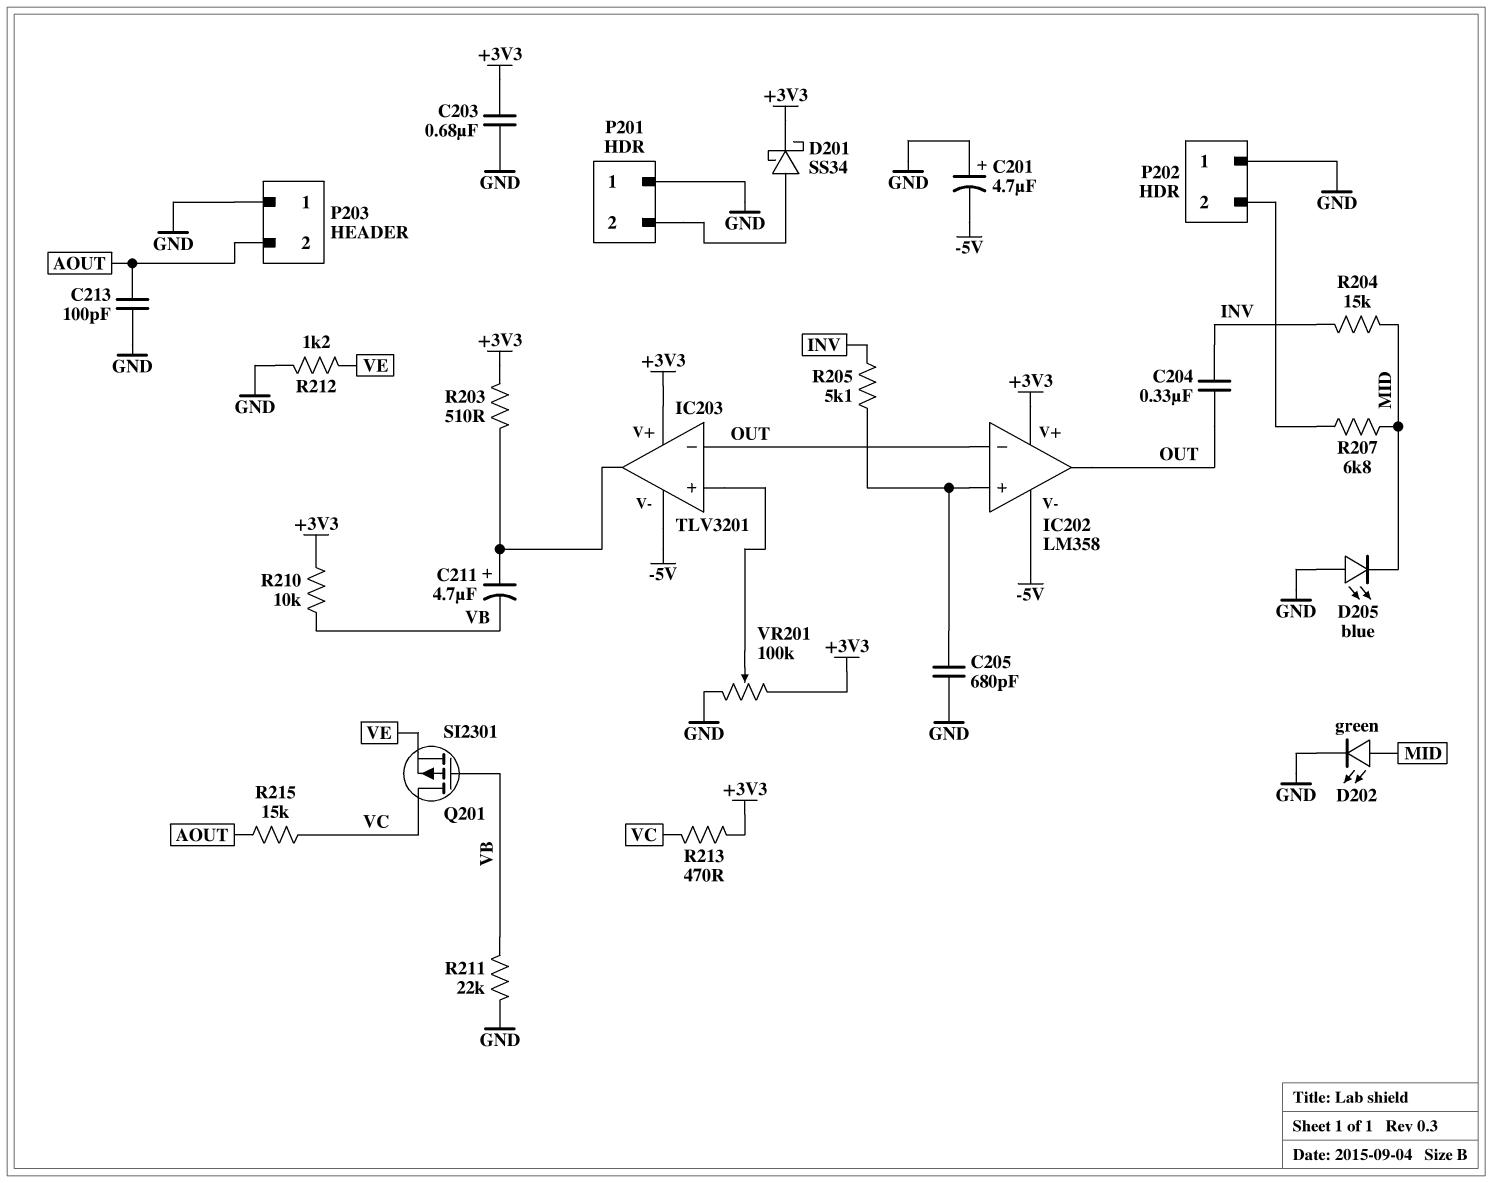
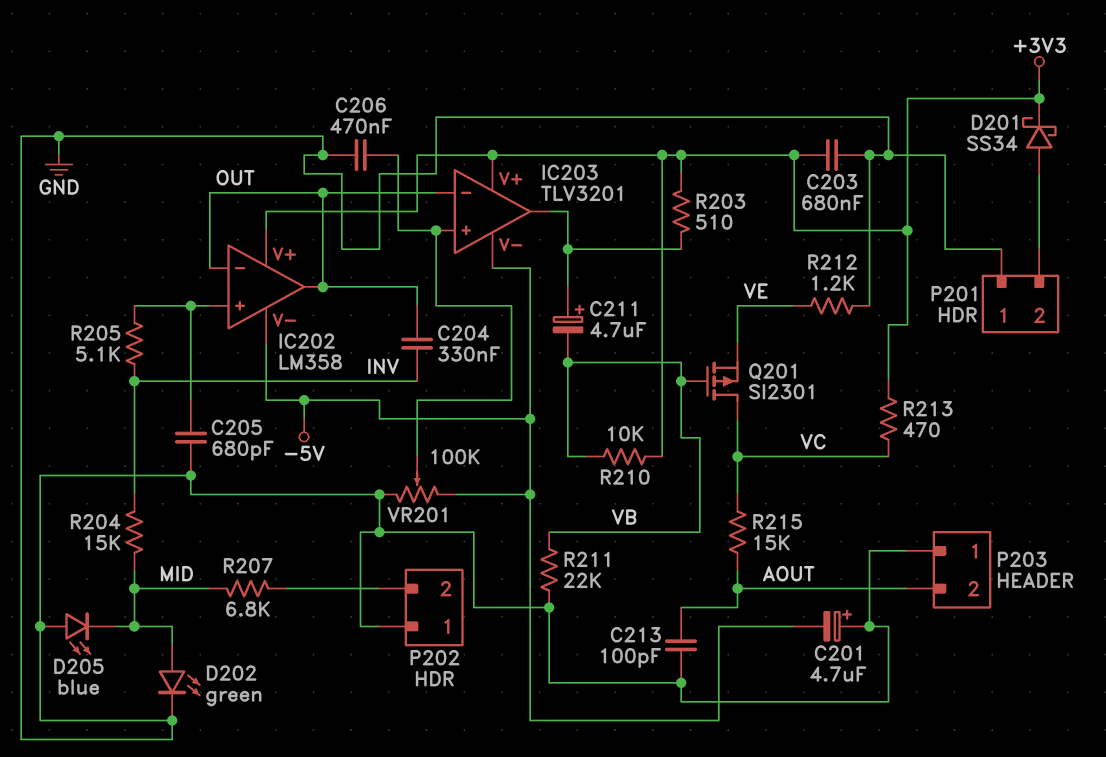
C206: none -> 470nF (GND, IC203/in+)
VR201: 100k (+3V3, GND, wiper IC203/in+) -> 100k (-5V, GND, wiper IC203/in+)

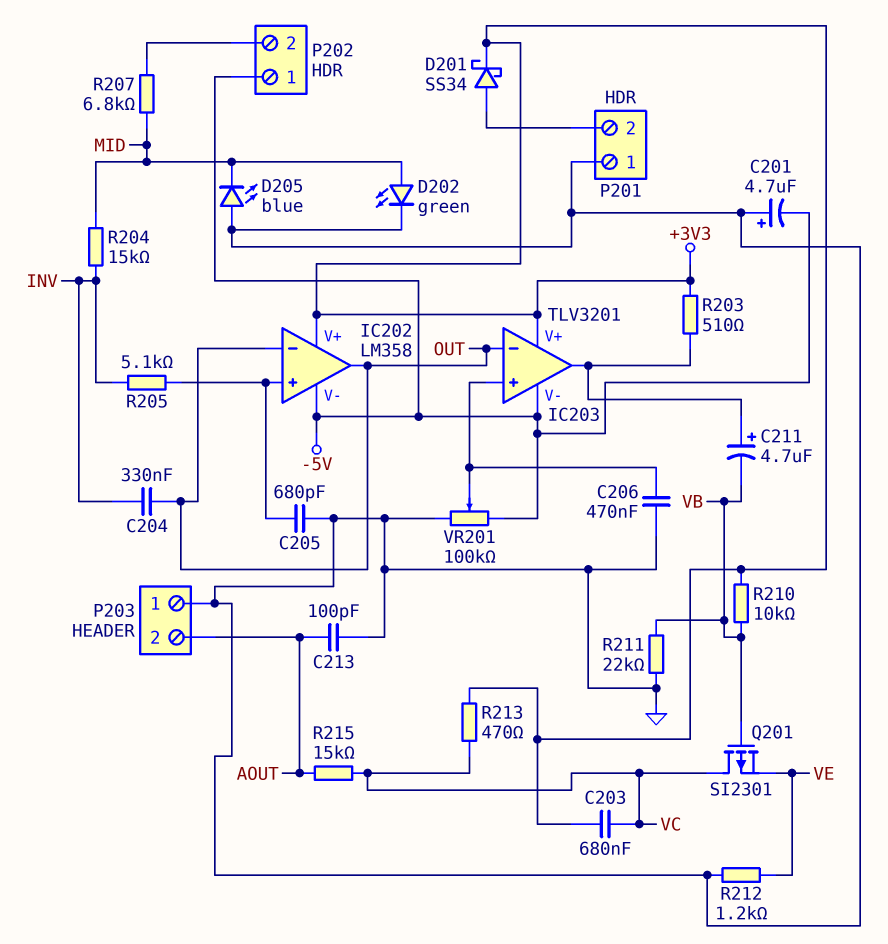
C203: 680nF (+3V3, GND) -> 680nF (+3V3, VC)
P202 pin 1: GND -> -5V

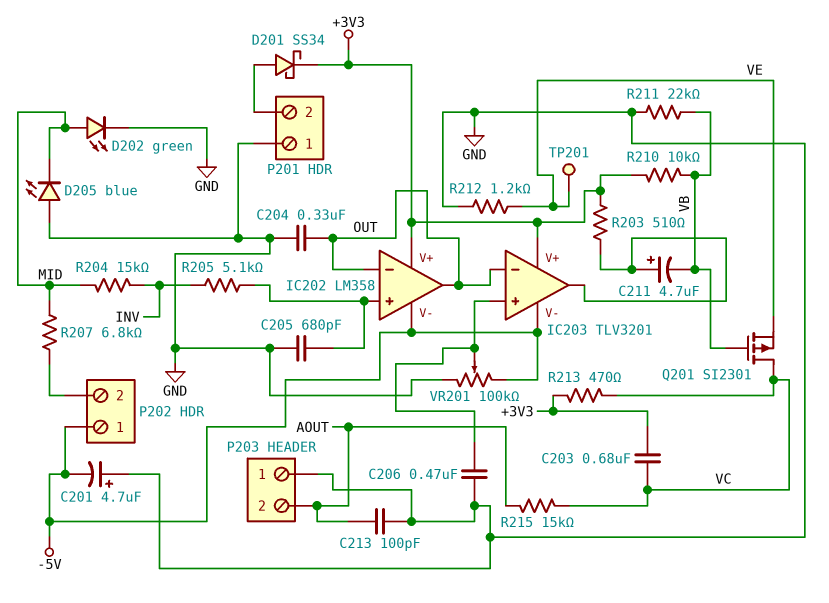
C204: 330nF (INV, OUT) -> 330nF (GND, OUT)
TP201: none -> test point (VE)

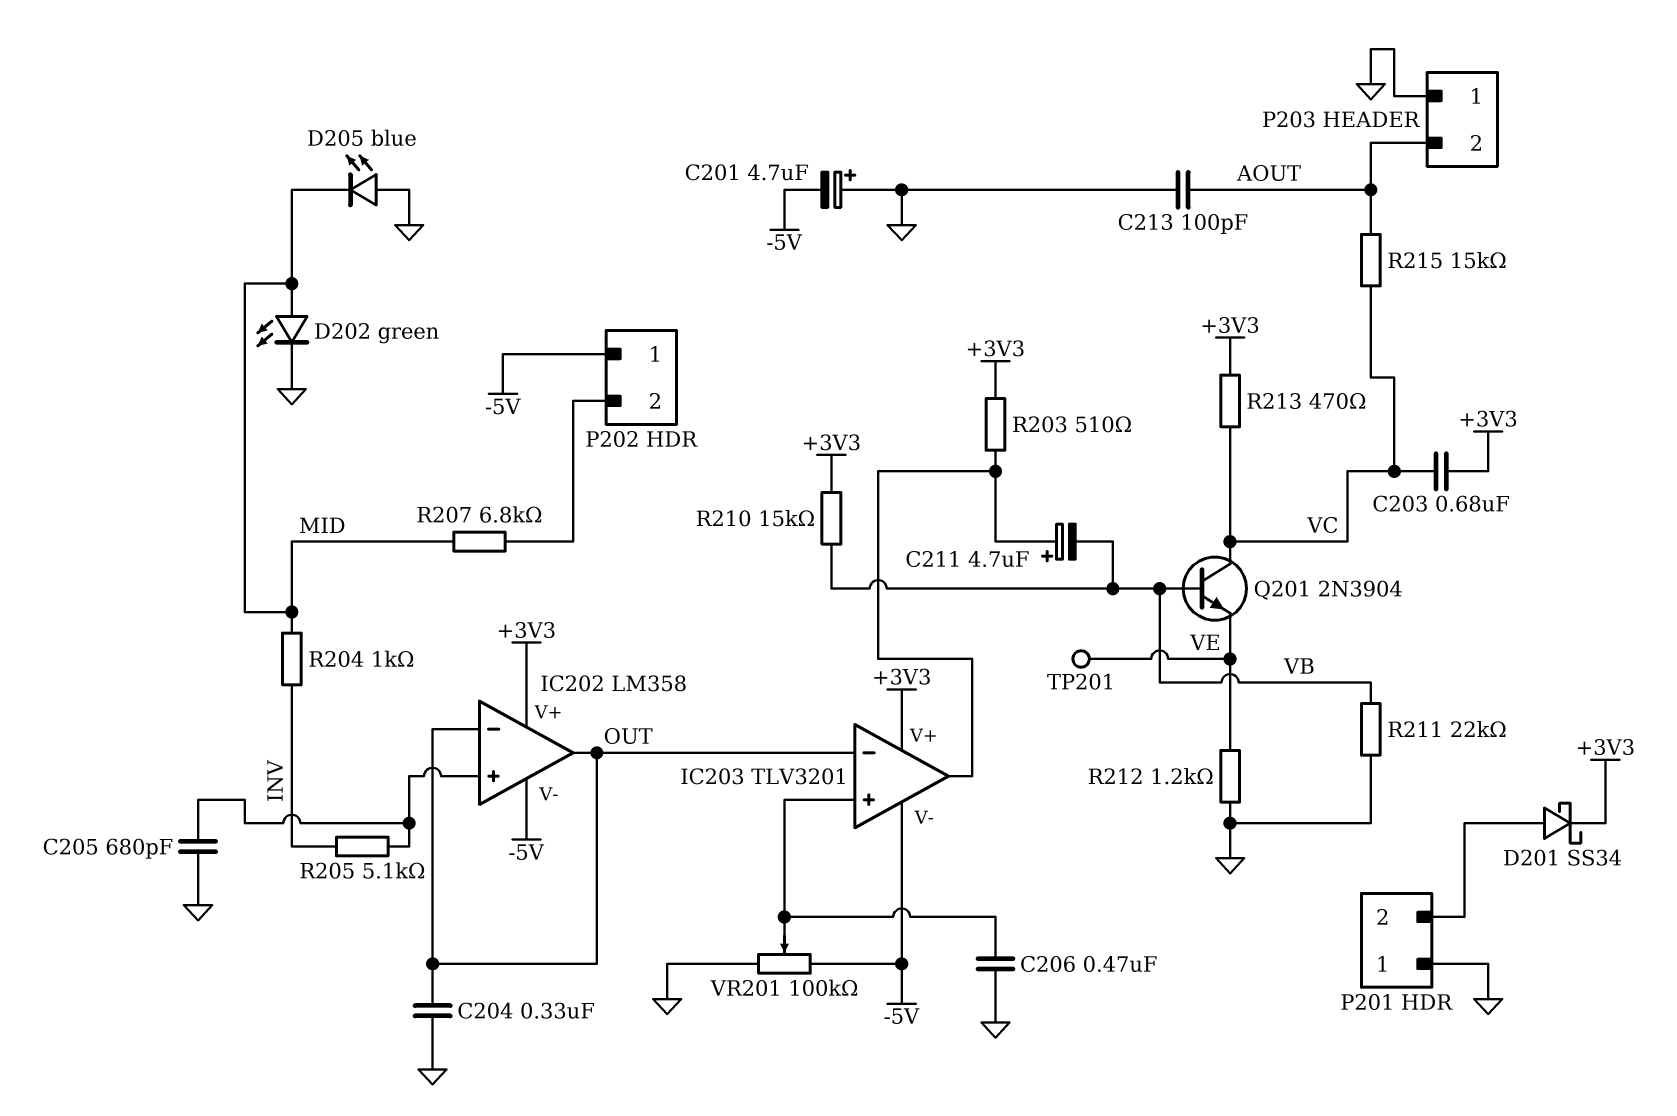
Q201: PMOS SI2301 (G VB, D VC, S VE) -> NPN 2N3904 (B VB, C VC, E VE)
R204: 15k (INV, MID) -> 1k (INV, MID)
R210: 10k (+3V3, VB) -> 15k (+3V3, VB)

